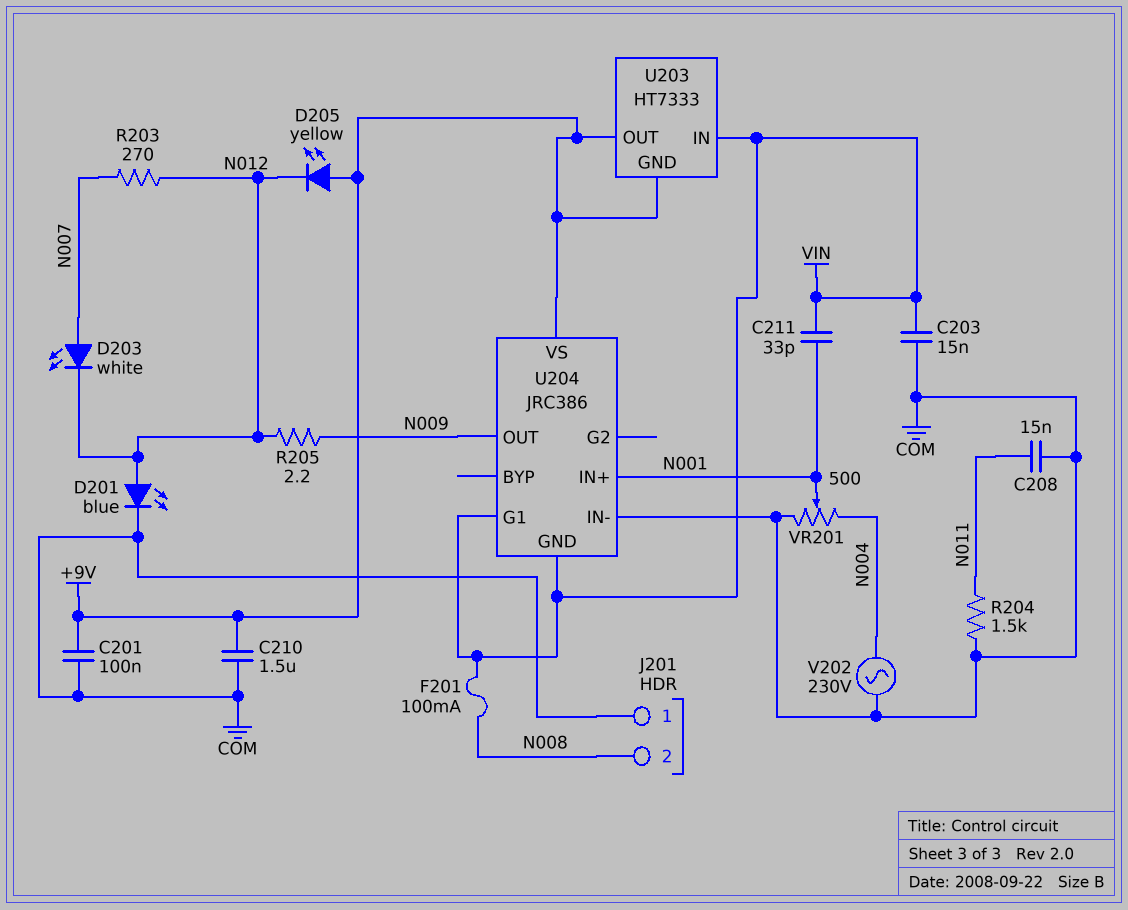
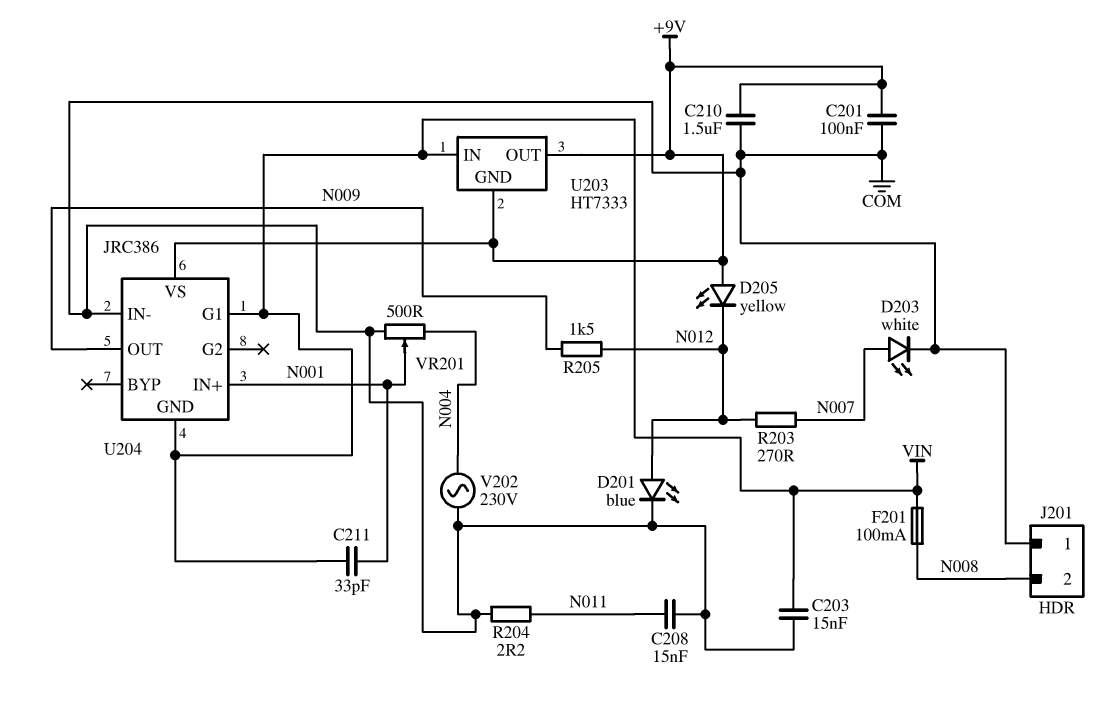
D203: LED white (A N007, K N012) -> LED white (A N007, K COM)
R204: 1.5k (COM, N011) -> 2.2 (COM, N011)
R205: 2.2 (N009, N012) -> 1.5k (N009, N012)

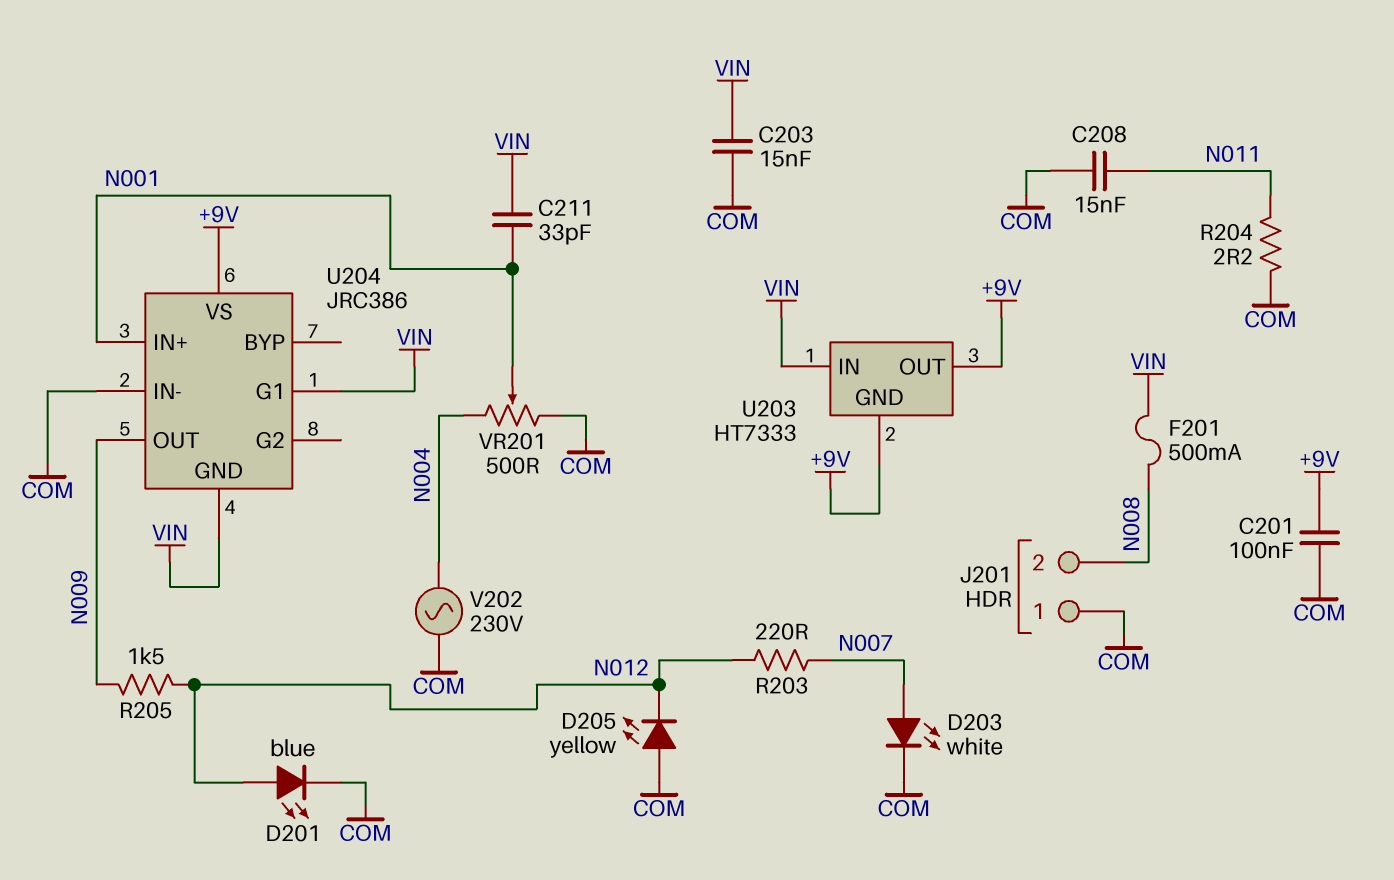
C210: 1.5uF (+9V, COM) -> none
D205: LED yellow (A +9V, K N012) -> LED yellow (A COM, K N012)
F201: 100mA (N008, VIN) -> 500mA (N008, VIN)
R203: 270 (N007, N012) -> 220 (N007, N012)

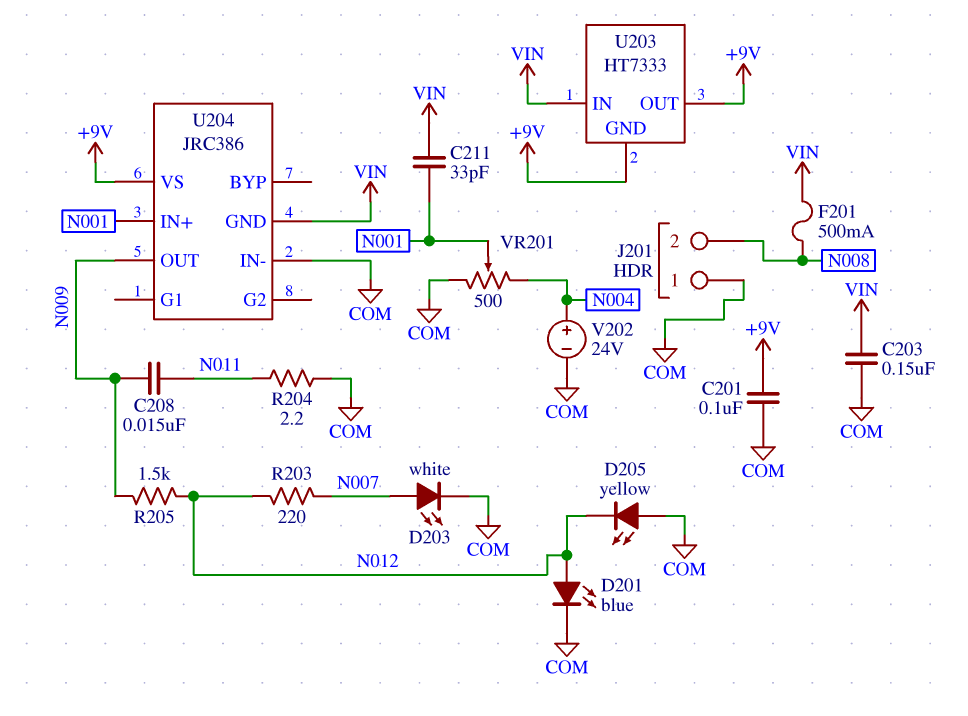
C203: 15nF (COM, VIN) -> 150nF (COM, VIN)
C208: 15nF (COM, N011) -> 15nF (N009, N011)
U204 pin G1: VIN -> none
V202: AC 230V (COM, N004) -> 24V (plus N004, minus COM)

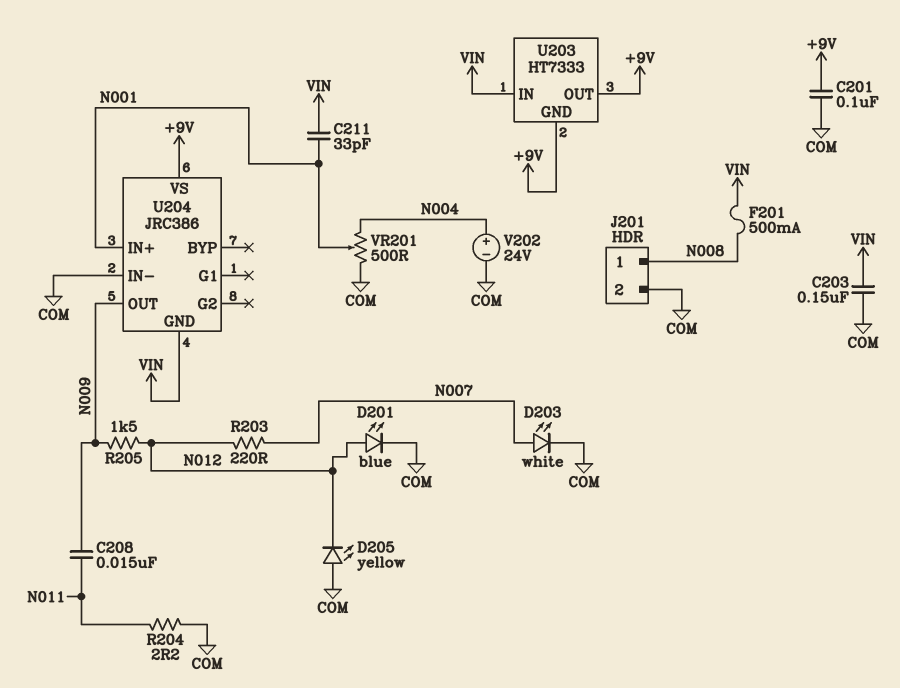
J201 pin 1: COM -> N008
J201 pin 2: N008 -> COM

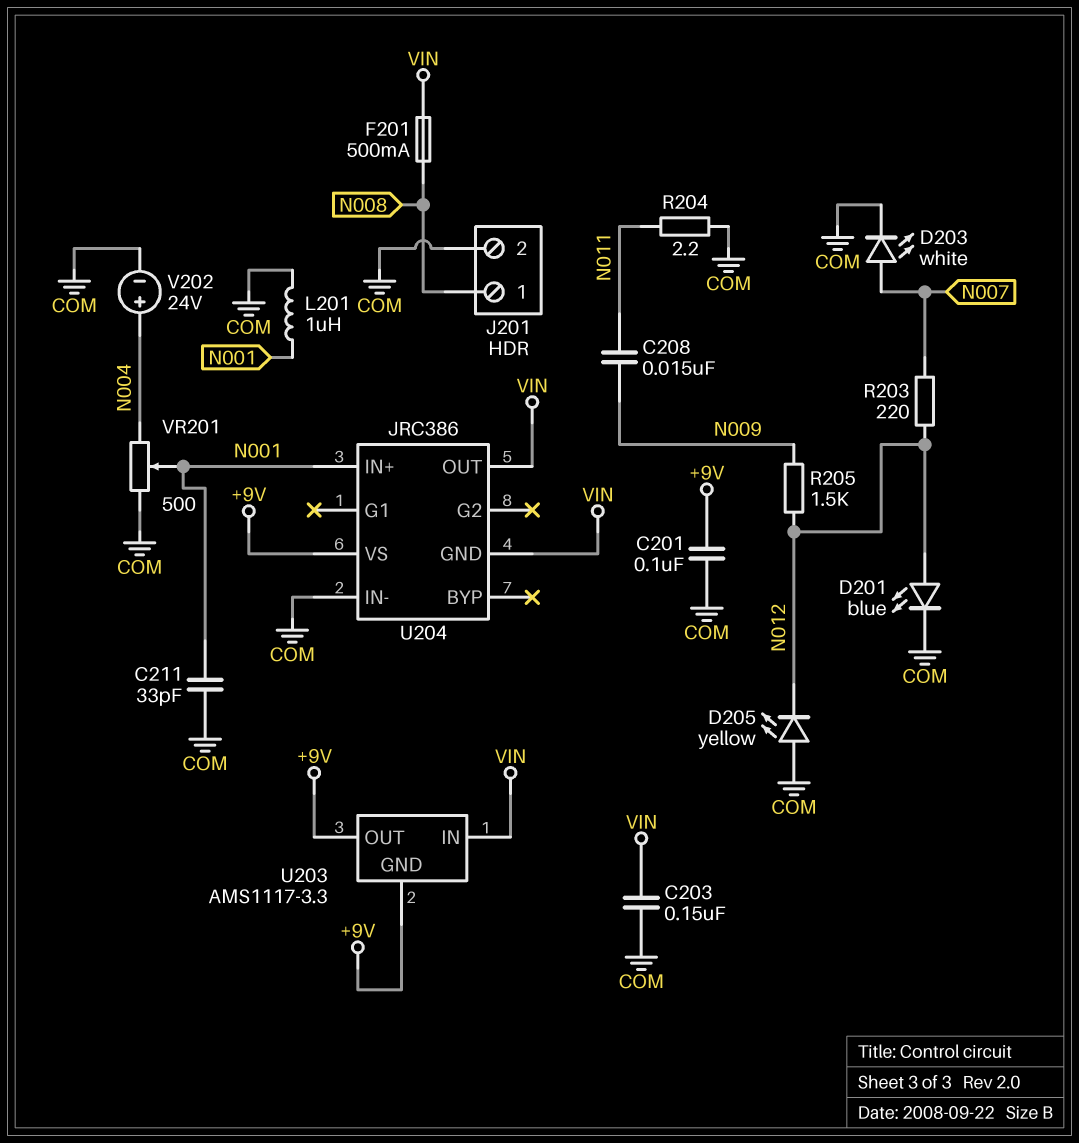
C211: 33pF (N001, VIN) -> 33pF (COM, N001)
L201: none -> 1uH (COM, N001)
U203: HT7333 -> AMS1117-3.3
U204 pin OUT: N009 -> VIN

